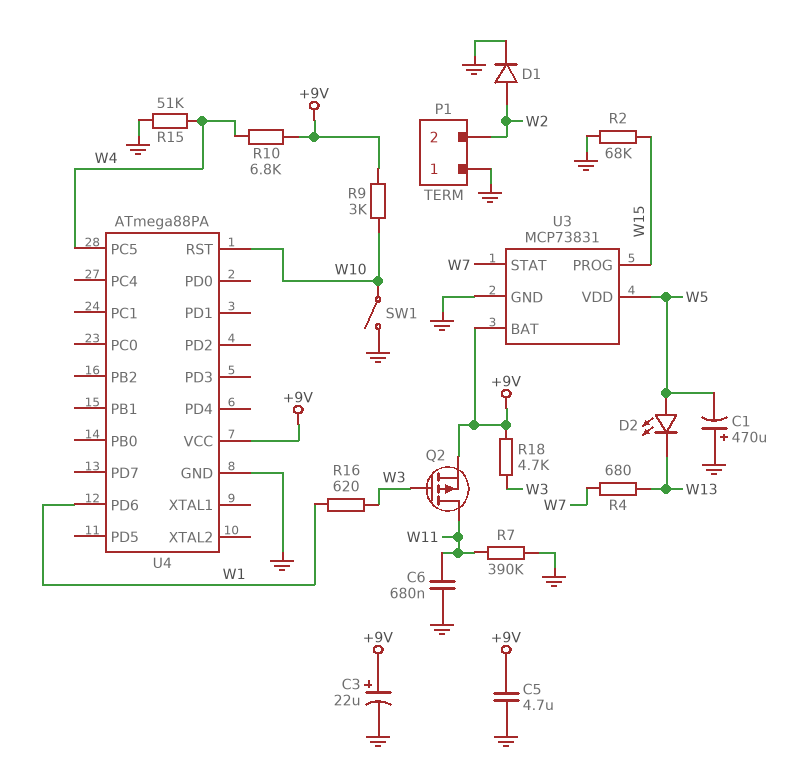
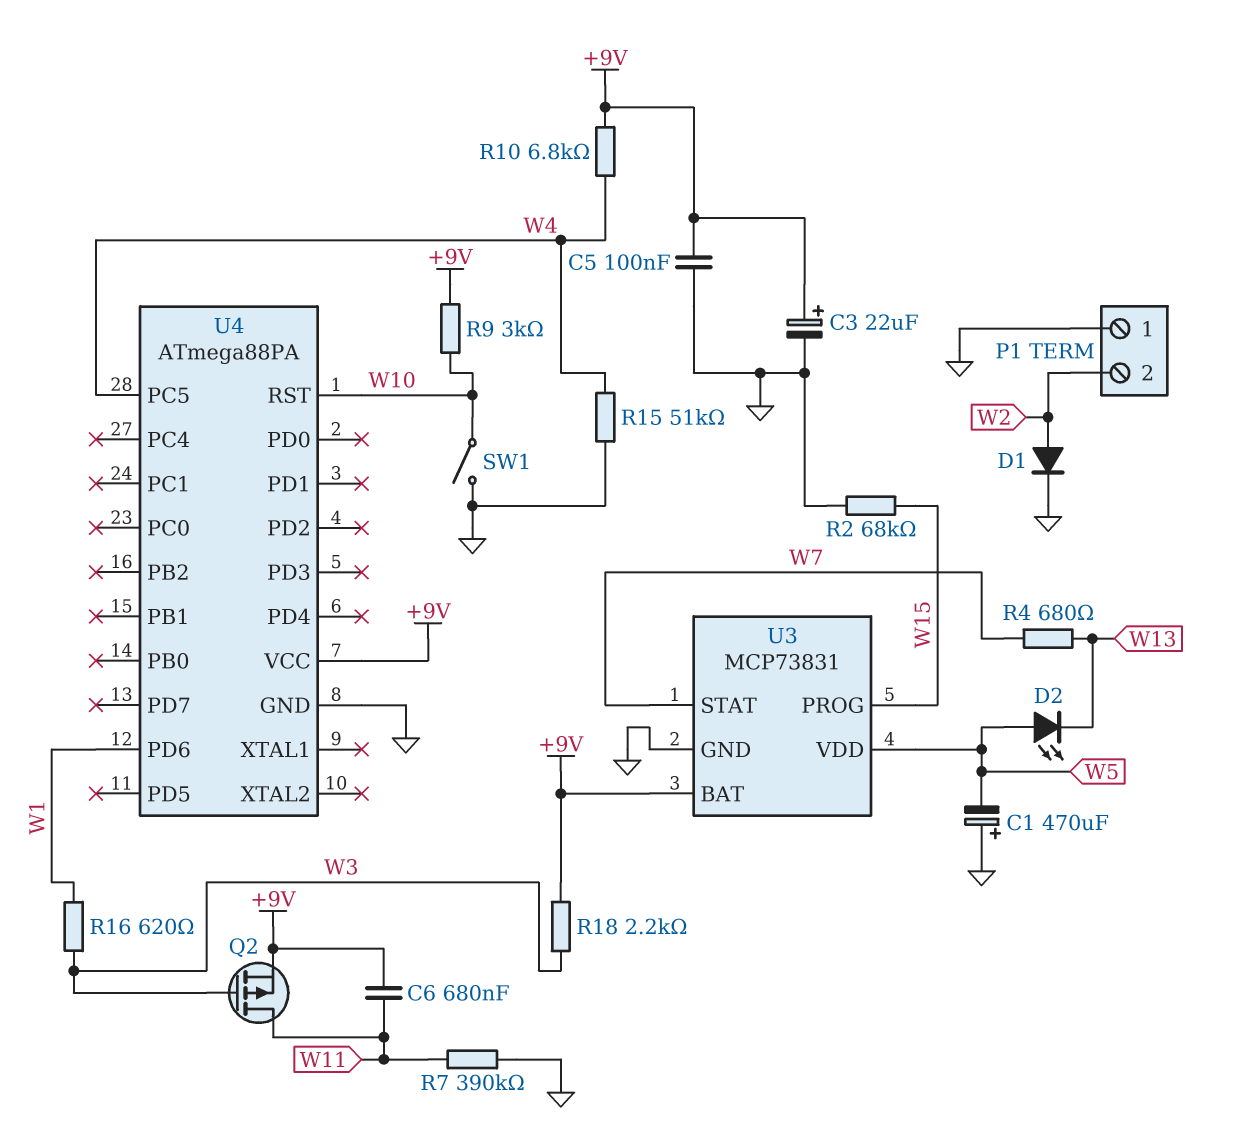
C5: 4.7uF (+9V, GND) -> 100nF (+9V, GND)
C6: 680nF (GND, W11) -> 680nF (+9V, W11)
R18: 4.7k (+9V, W3) -> 2.2k (+9V, W3)

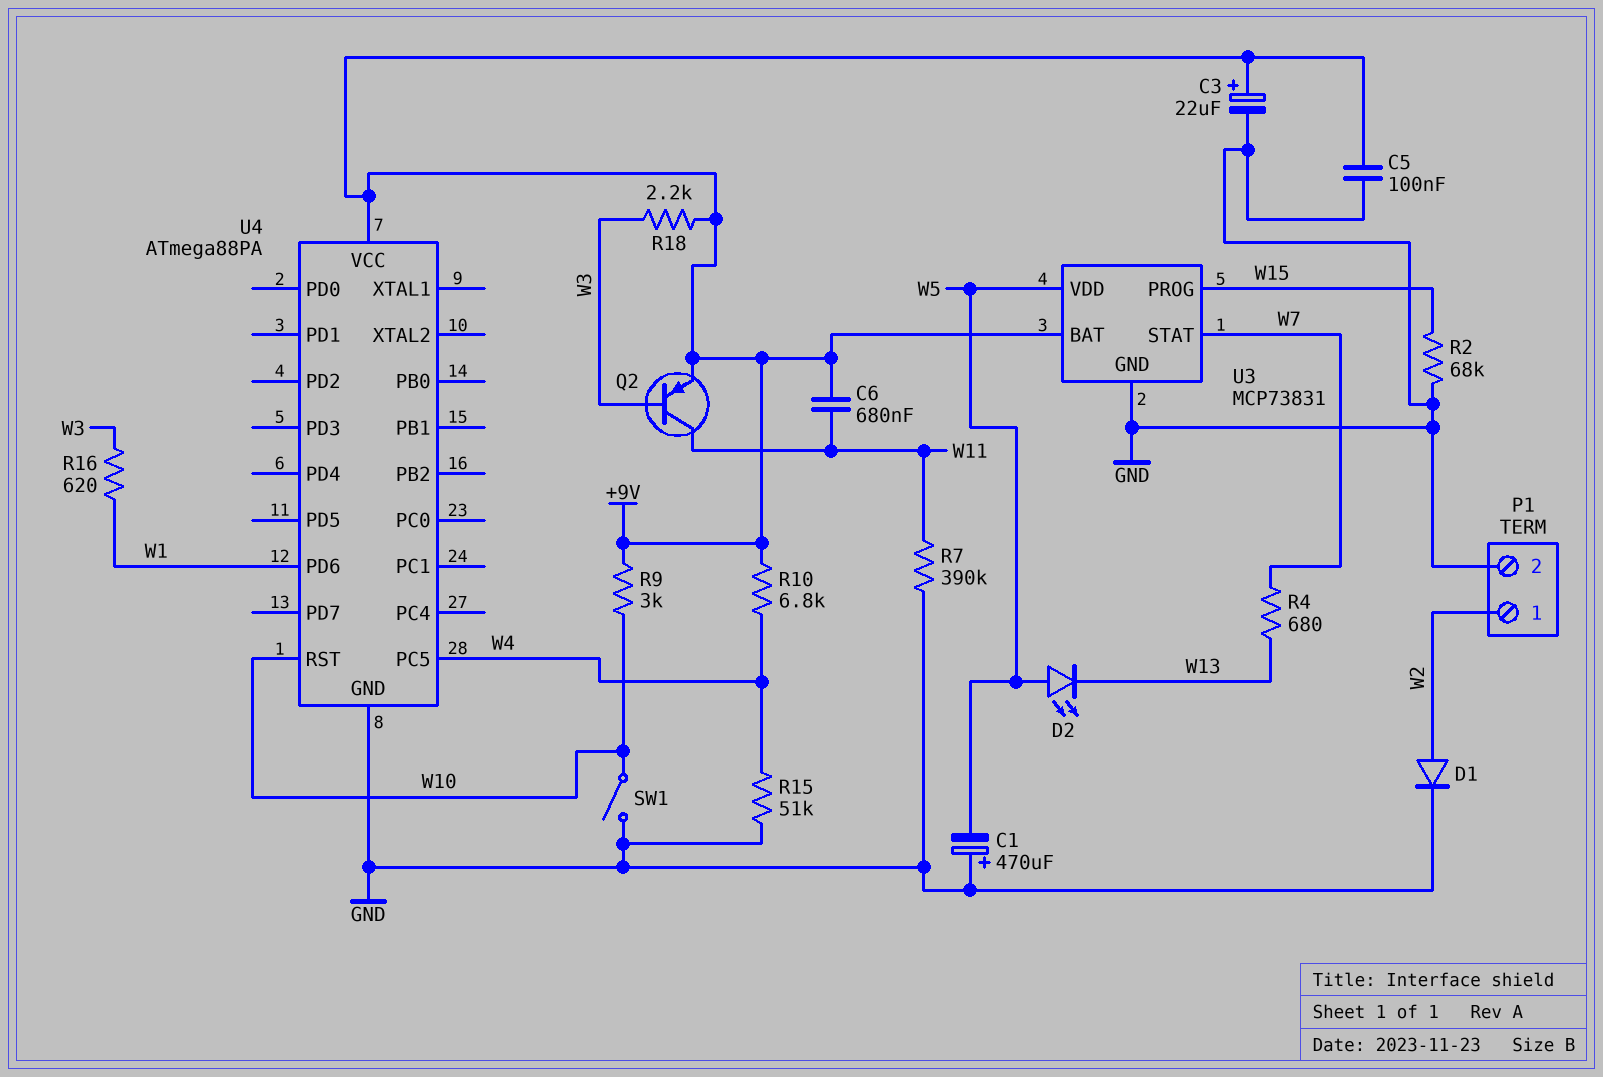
P1 pin 1: GND -> W2
P1 pin 2: W2 -> GND
Q2: PMOS (G W3, D W11, S +9V) -> PNP (B W3, C W11, E +9V)

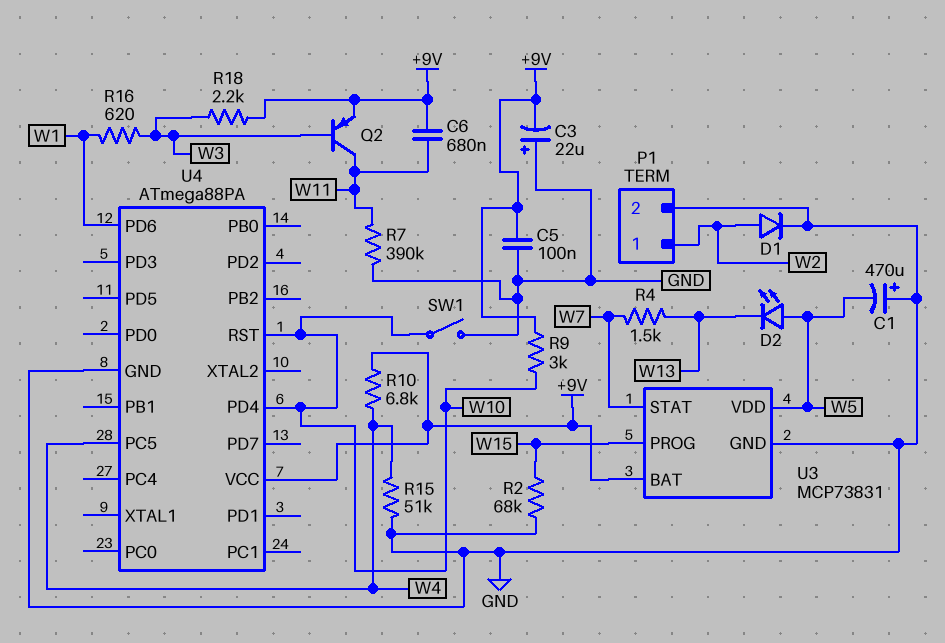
C3: 22uF (plus +9V, minus GND) -> 22uF (plus GND, minus +9V)
R4: 680 (W7, W13) -> 1.5k (W7, W13)
U4 pin PD4: none -> W10

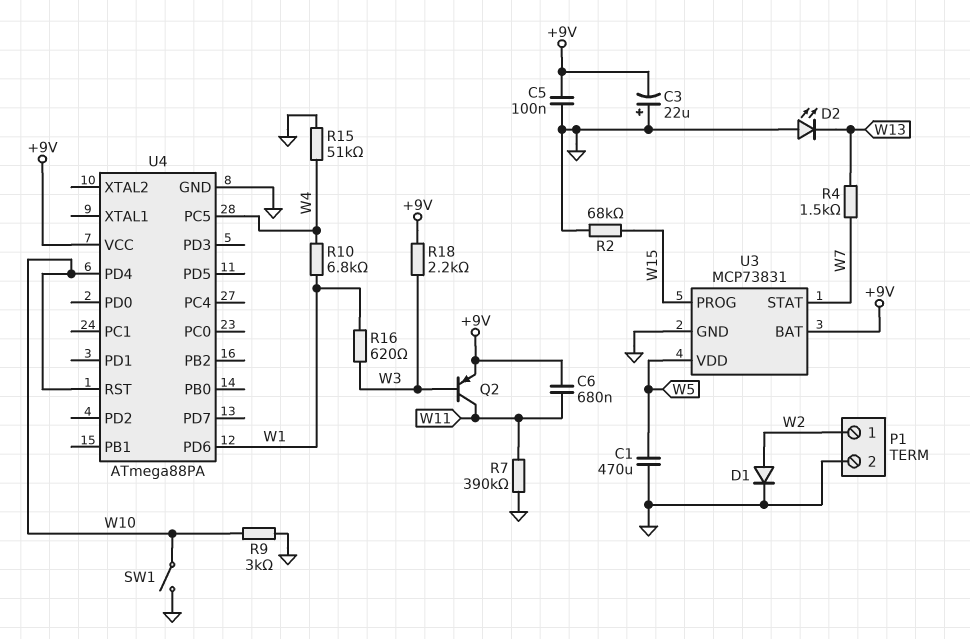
C1: 470uF (plus GND, minus W5) -> 470uF (GND, W5)
D2: LED (A W5, K W13) -> LED (A GND, K W13)
R9: 3k (+9V, W10) -> 3k (GND, W10)
R10: 6.8k (+9V, W4) -> 6.8k (W1, W4)

